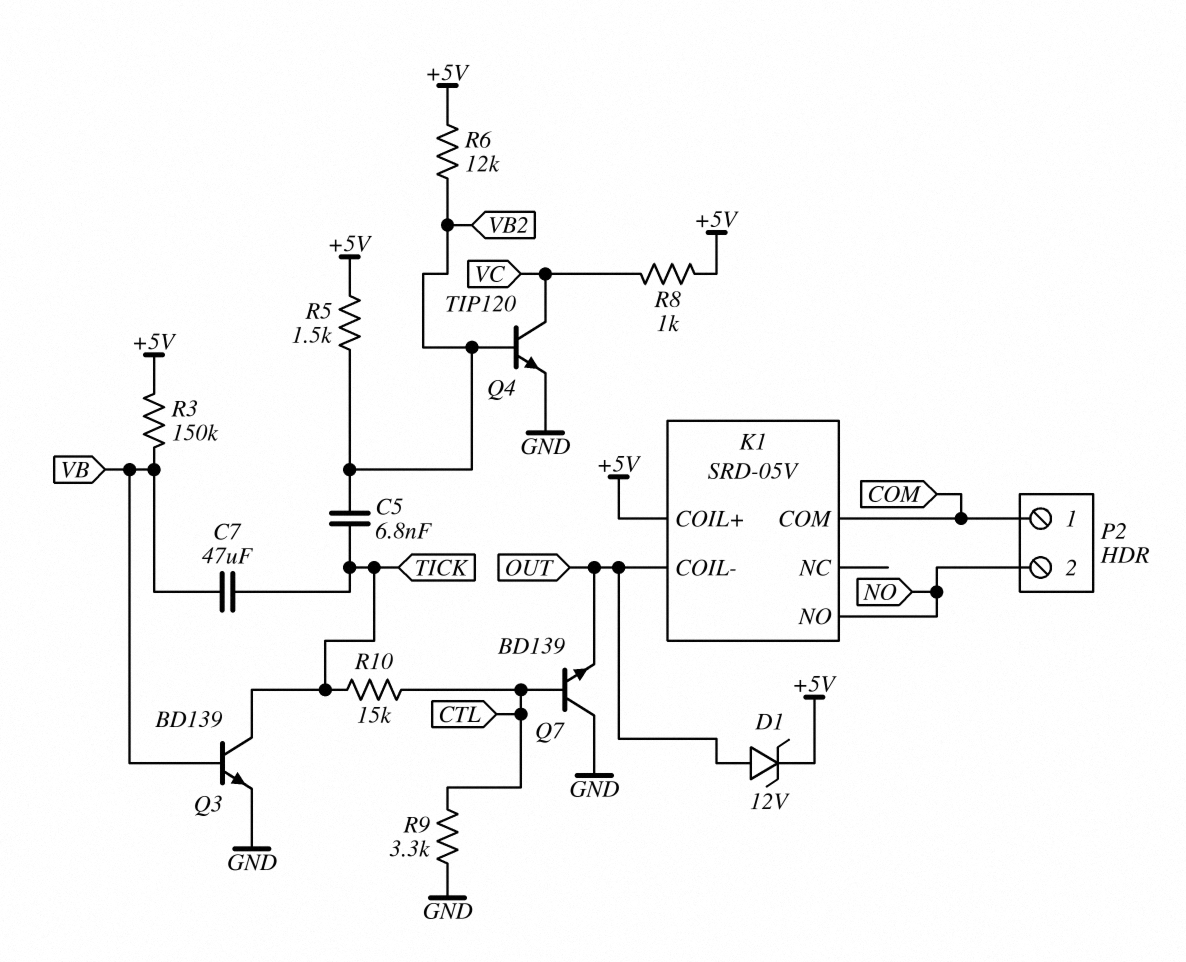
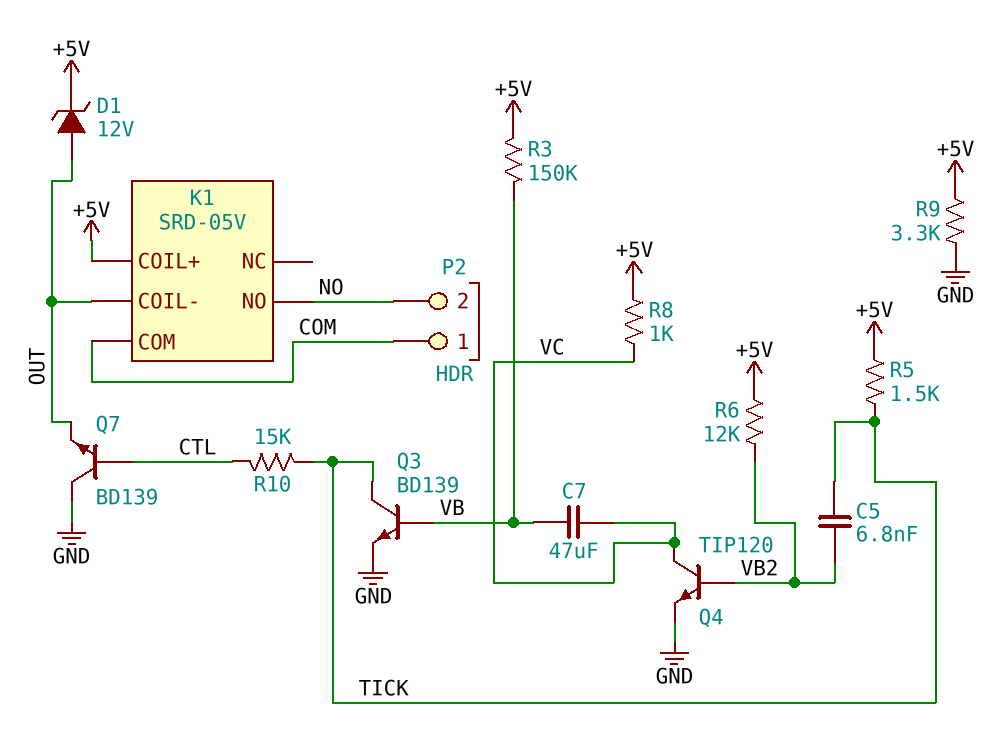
C7: 47uF (TICK, VB) -> 47uF (VB, VC)
R5: 1.5k (+5V, VB2) -> 1.5k (+5V, TICK)
R9: 3.3k (CTL, GND) -> 3.3k (+5V, GND)

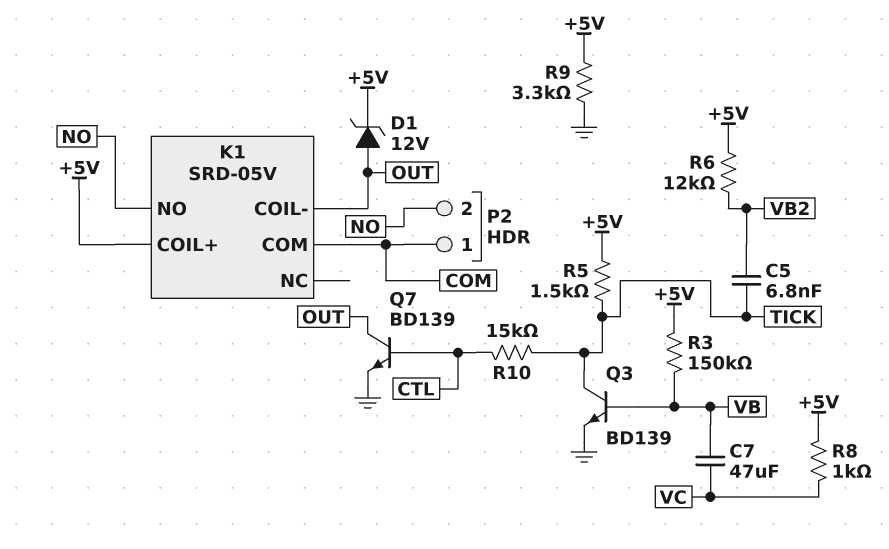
Q4: NPN TIP120 (B VB2, C VC, E GND) -> none
Q7: NPN BD139 (B CTL, C GND, E OUT) -> NPN BD139 (B CTL, C OUT, E GND)

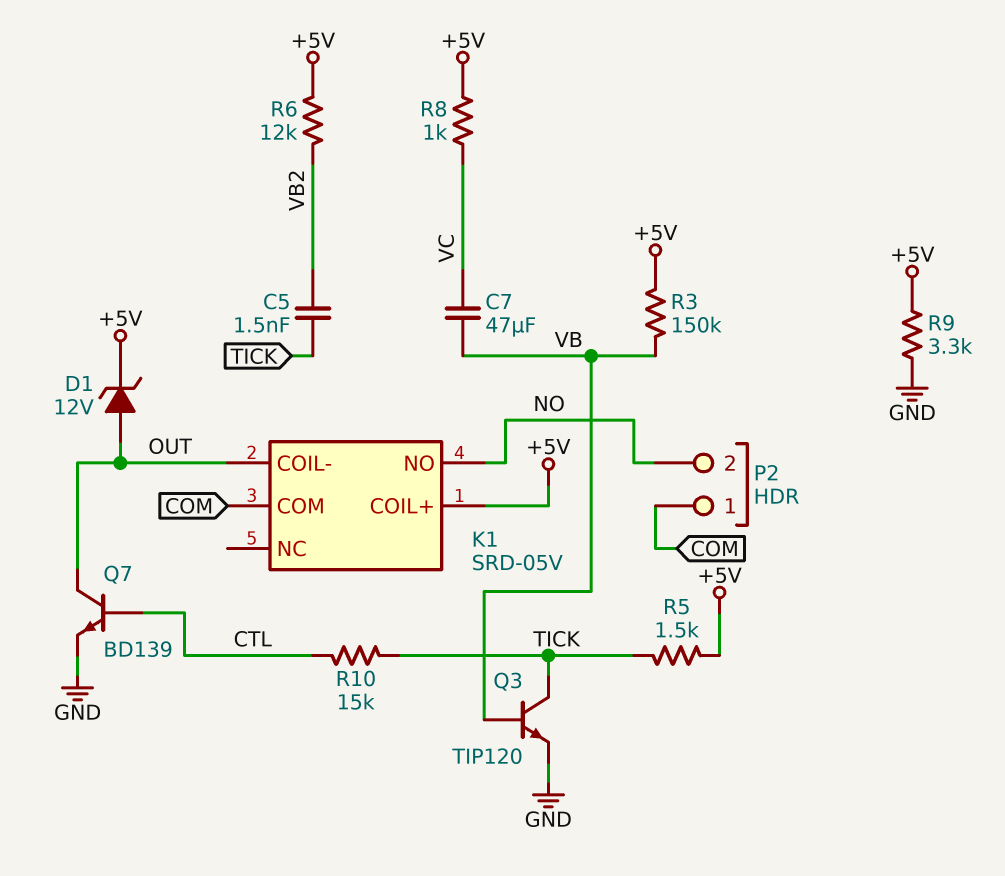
C5: 6.8nF (TICK, VB2) -> 1.5nF (TICK, VB2)
Q3: NPN BD139 (B VB, C TICK, E GND) -> NPN TIP120 (B VB, C TICK, E GND)

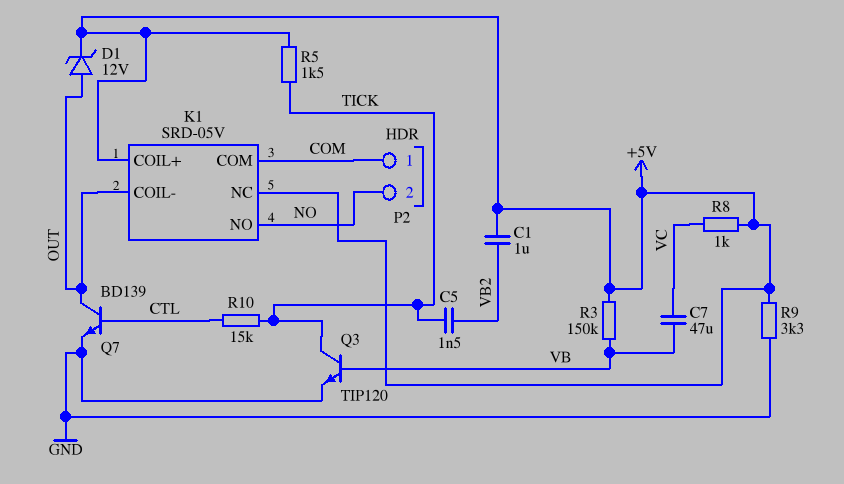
C1: none -> 1uF (+5V, VB2)
K1 pin NC: none -> +5V
R6: 12k (+5V, VB2) -> none

